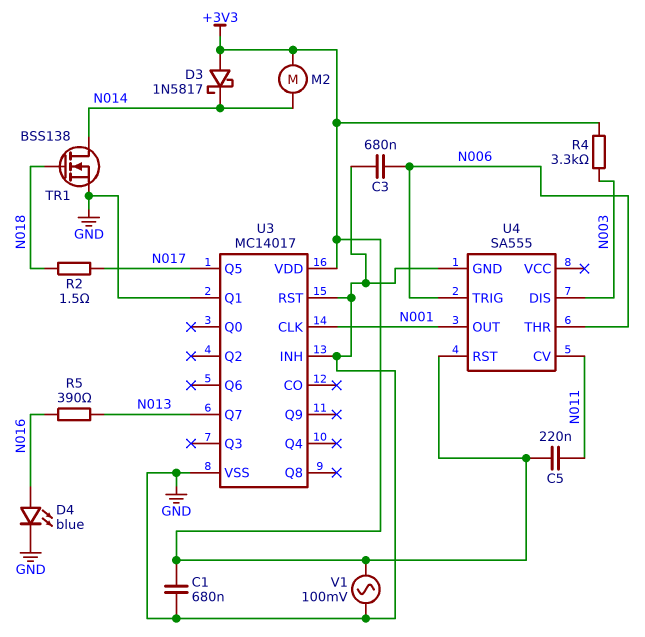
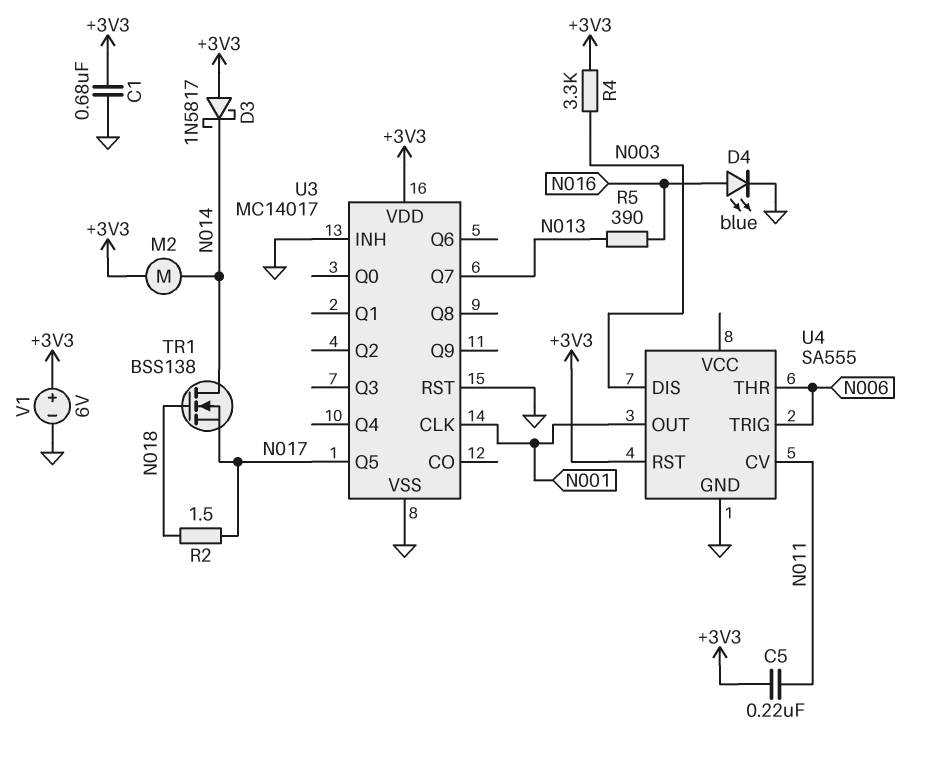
C3: 680nF (GND, N006) -> none
TR1: NMOS BSS138 (G N018, D N014, S GND) -> NMOS BSS138 (G N018, D N014, S N017)
U3 pin Q1: GND -> none
V1: AC 100mV (+3V3, GND) -> 6V (plus +3V3, minus GND)

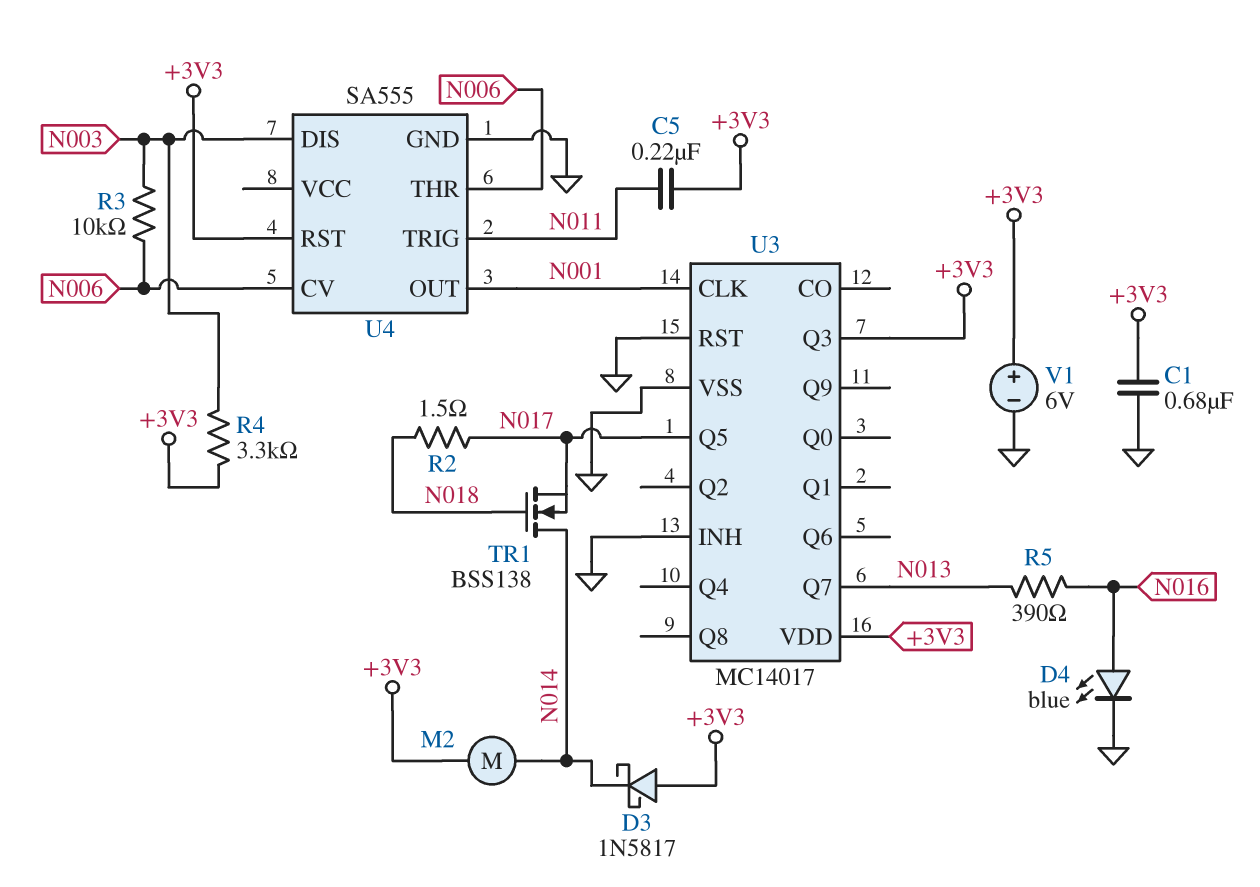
R3: none -> 10k (N003, N006)
U3 pin Q3: none -> +3V3
U4 pin CV: N011 -> N006
U4 pin TRIG: N006 -> N011

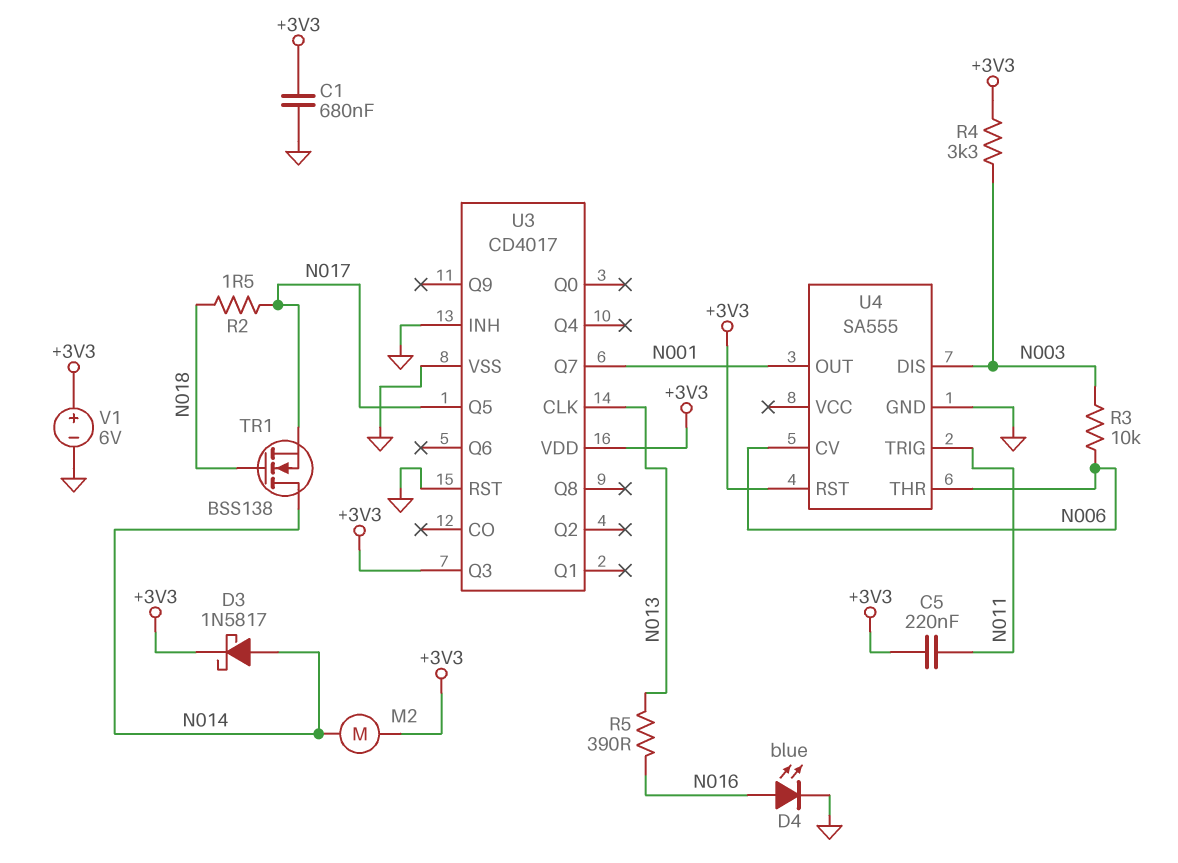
D3: schottky 1N5817 (A +3V3, K N014) -> schottky 1N5817 (A N014, K +3V3)
U3: MC14017 -> CD4017
U3 pin CLK: N001 -> N013
U3 pin Q7: N013 -> N001

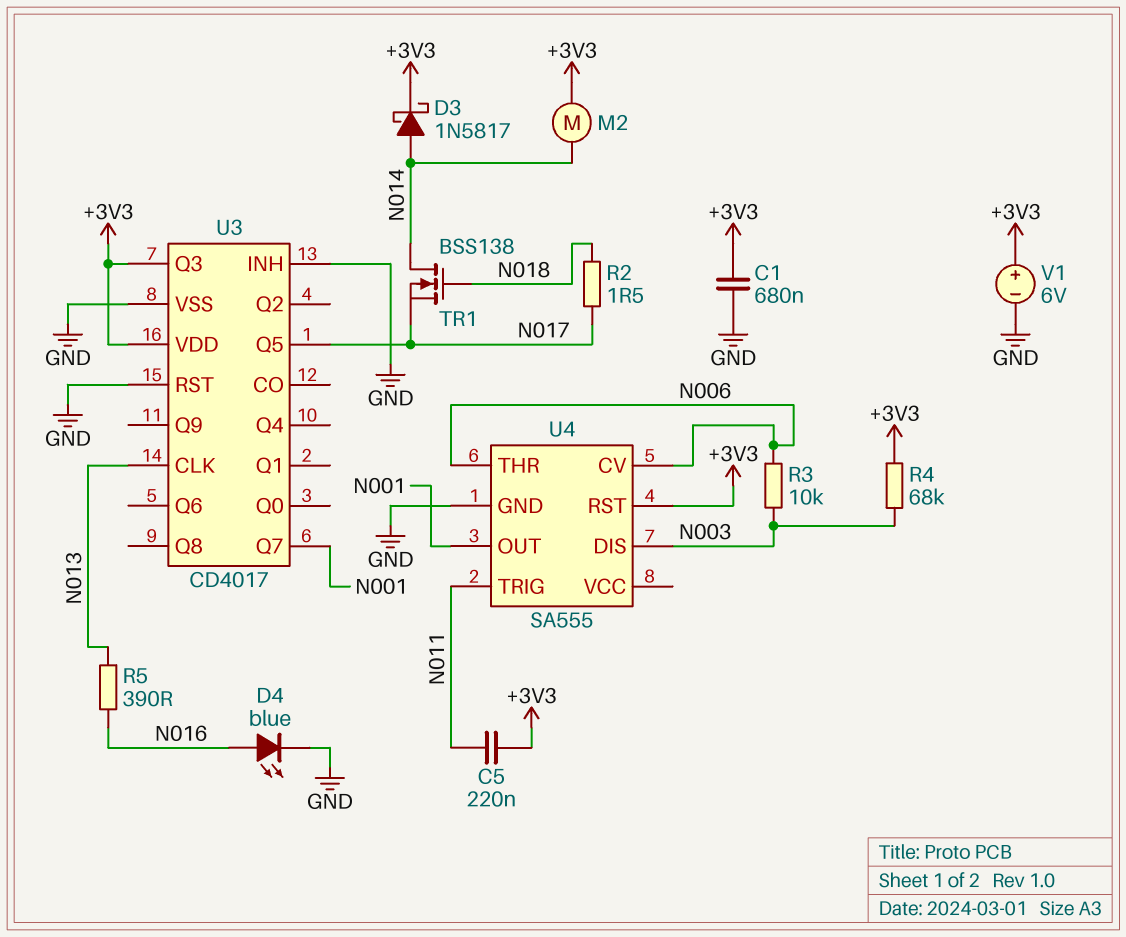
R4: 3.3k (+3V3, N003) -> 68k (+3V3, N003)

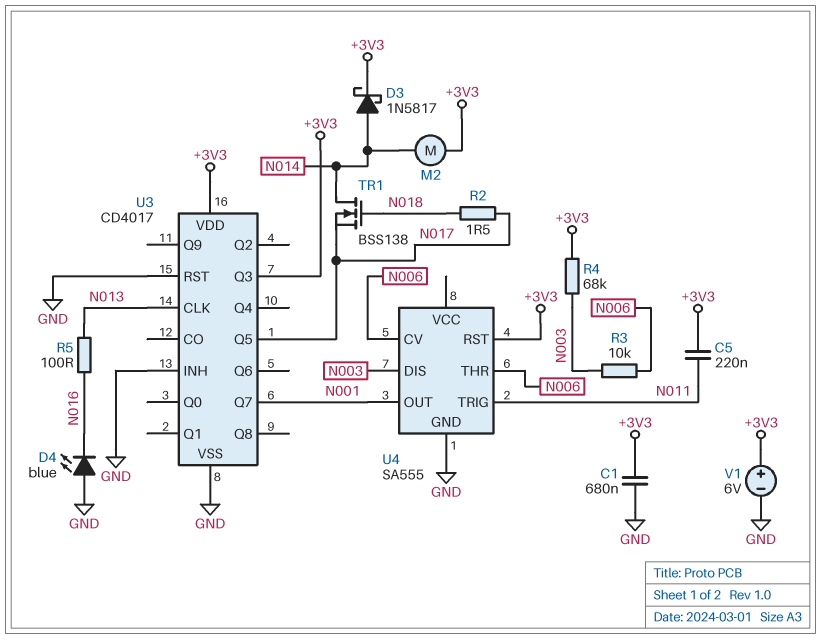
D4: LED blue (A N016, K GND) -> LED blue (A GND, K N016)
R5: 390 (N013, N016) -> 100 (N013, N016)

